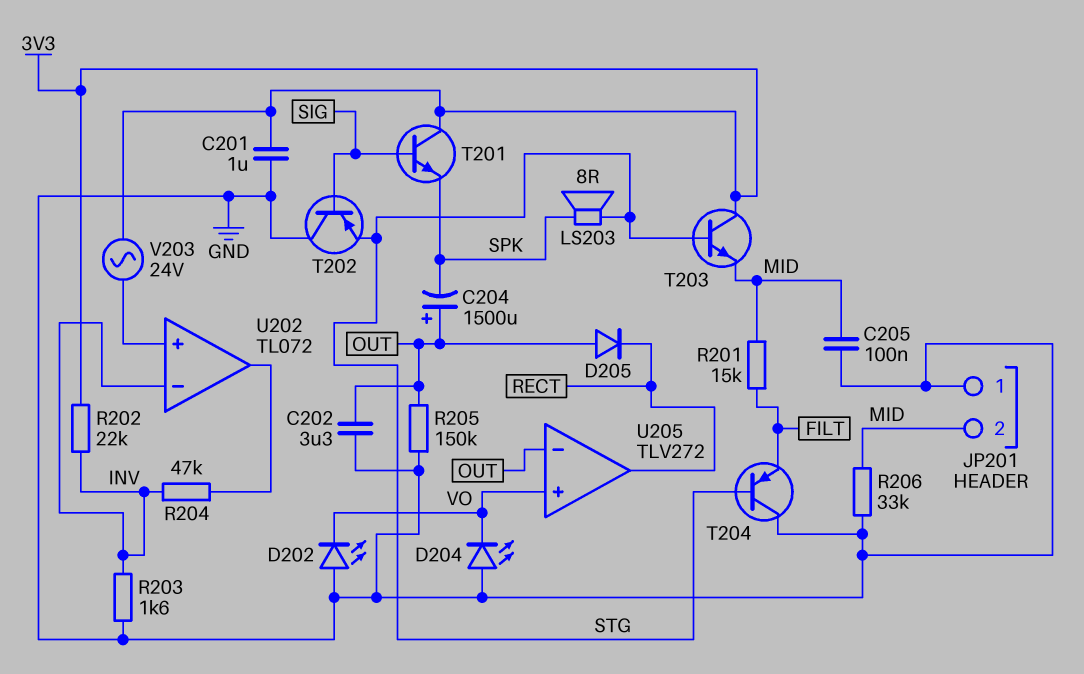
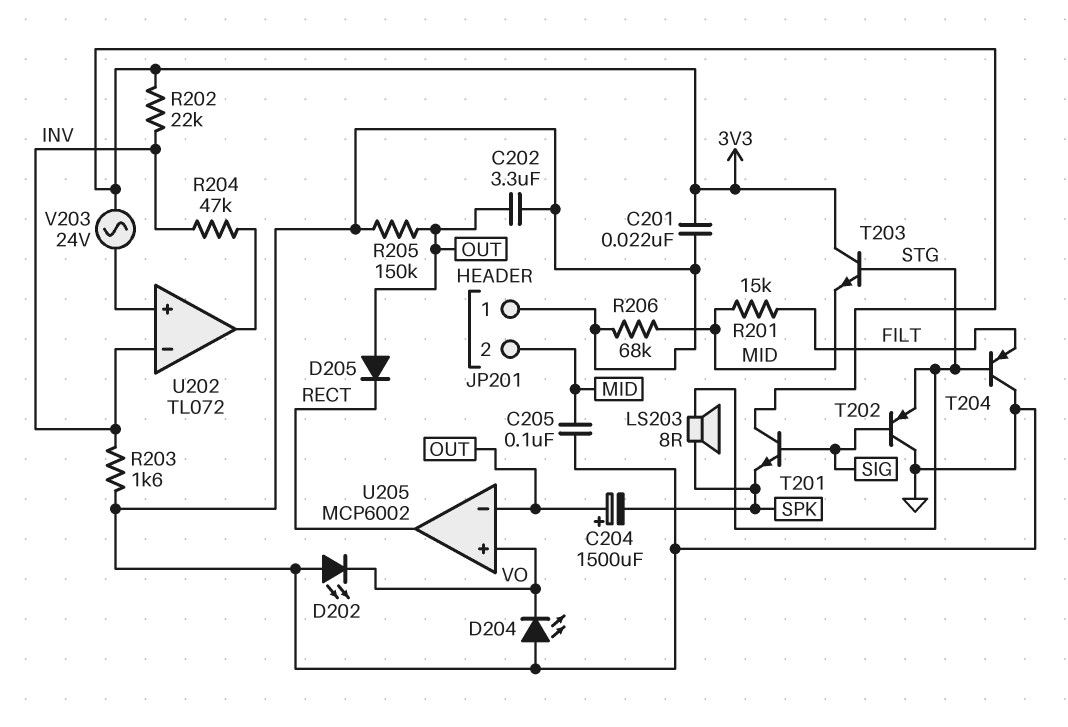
C201: 1uF (3V3, GND) -> 22nF (3V3, GND)
R206: 33k (GND, MID) -> 68k (GND, MID)
U205: TLV272 -> MCP6002

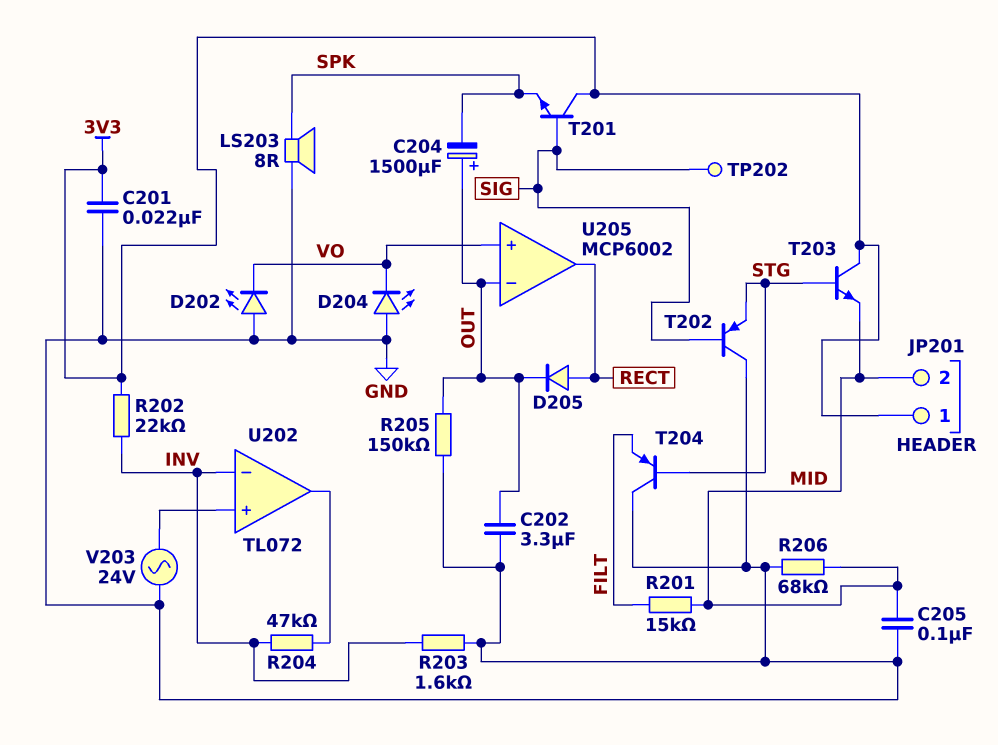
D205: diode (A OUT, K RECT) -> diode (A RECT, K OUT)
JP201 pin 1: GND -> 3V3
LS203: speaker 8R (SPK, STG) -> speaker 8R (GND, SPK)
TP202: none -> test point (SIG)
V203: AC 24V (3V3, U202/in+) -> AC 24V (GND, U202/in+)

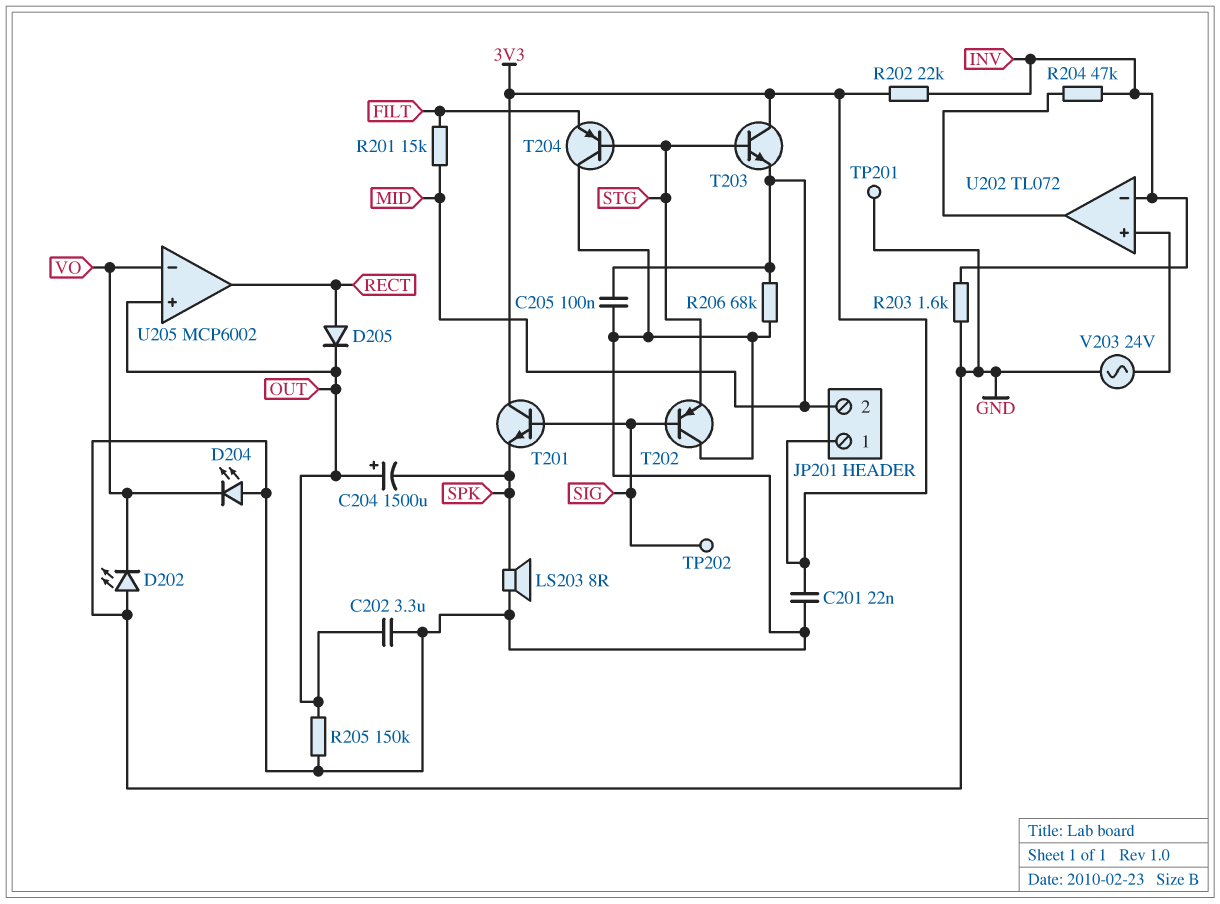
TP201: none -> test point (GND)
U205 pin in+: VO -> OUT
U205 pin in-: OUT -> VO

